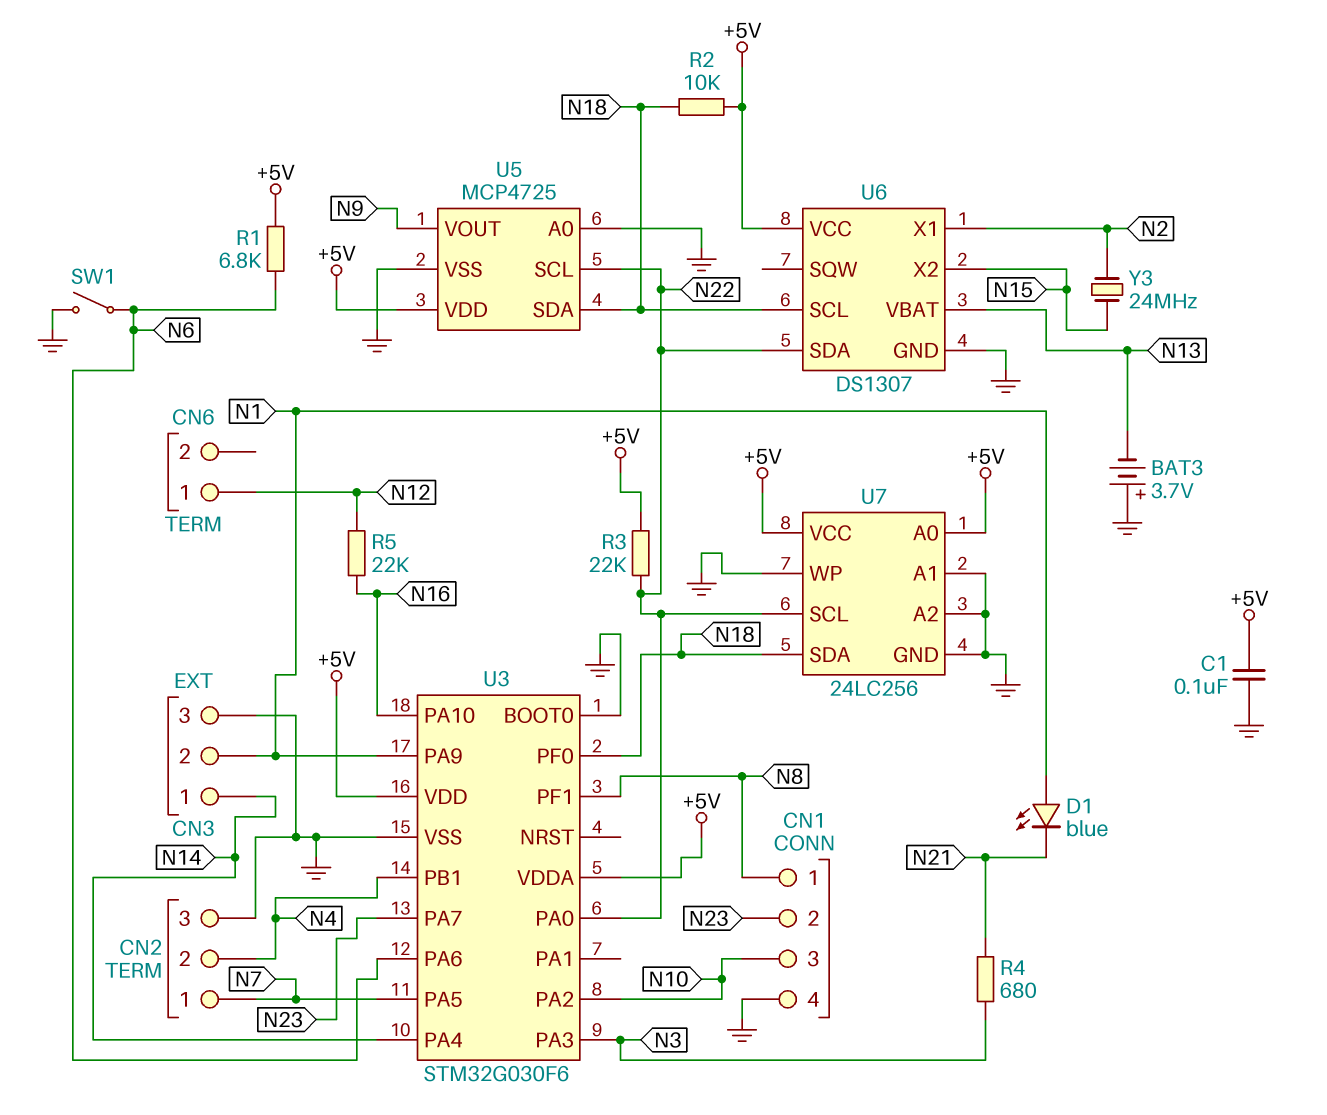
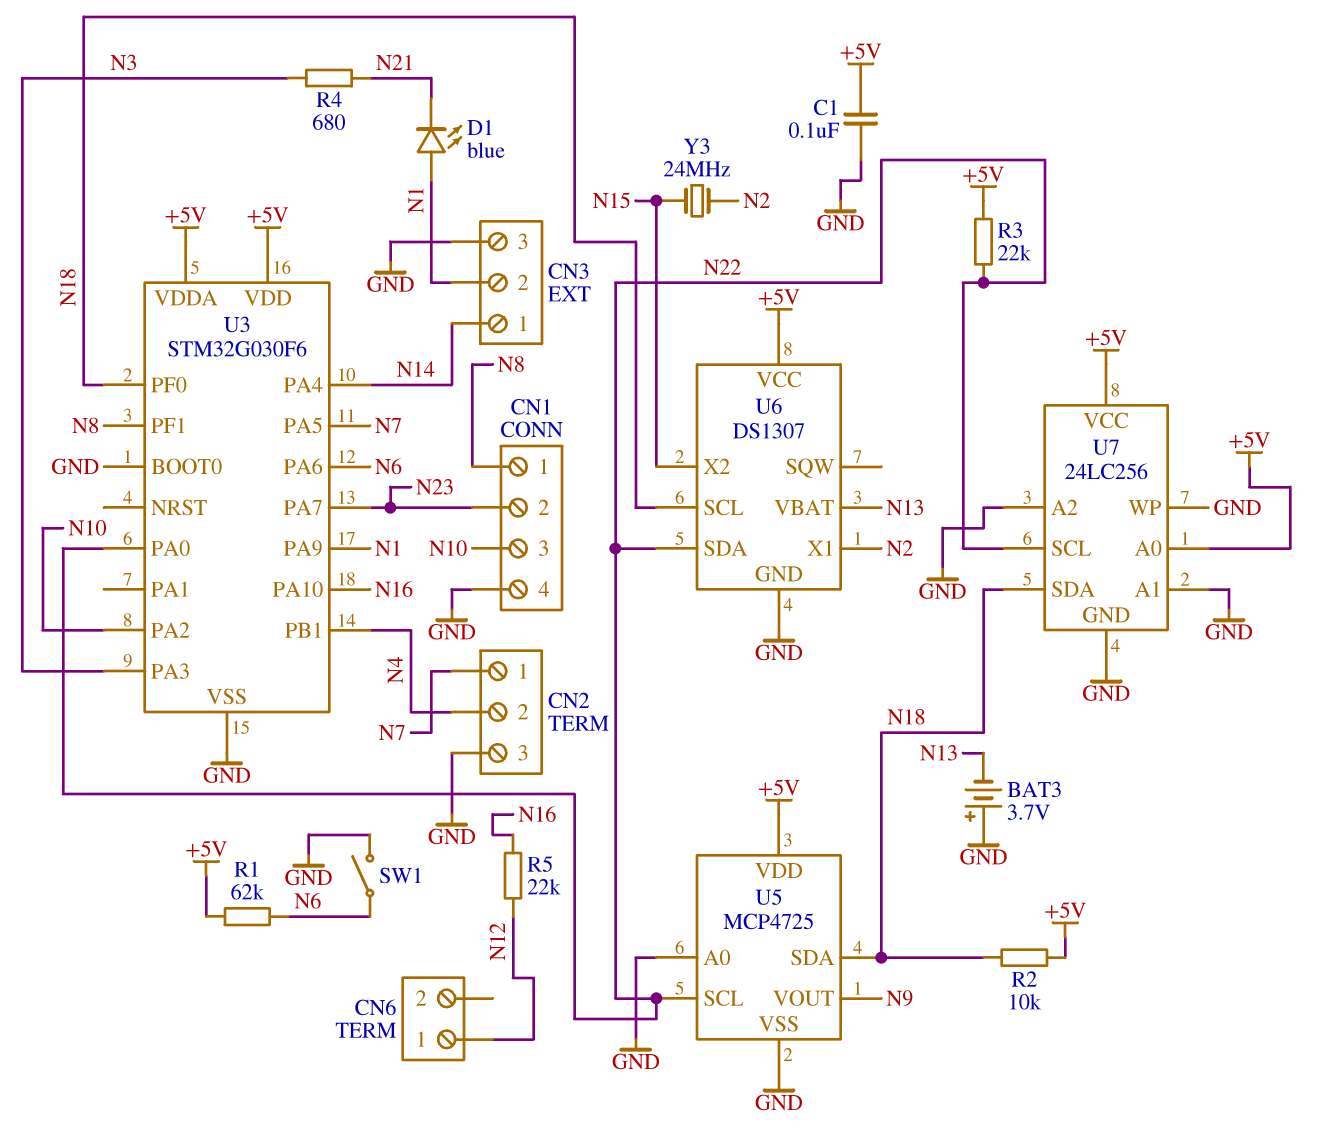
R1: 6.8k (+5V, N6) -> 62k (+5V, N6)

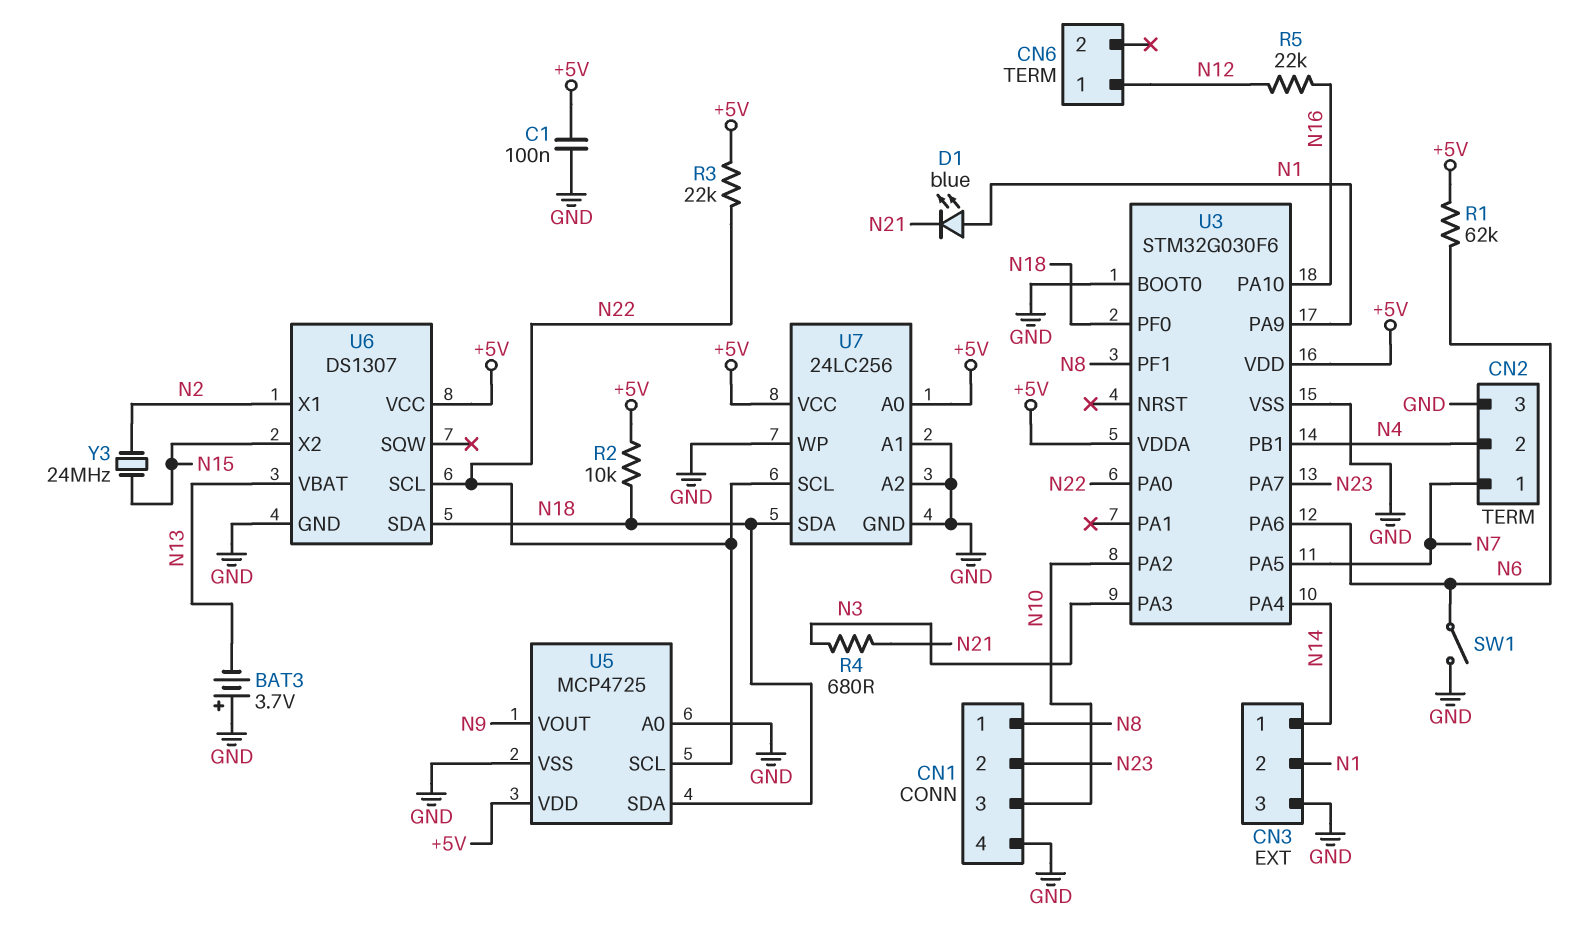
U6 pin SCL: N18 -> N22
U6 pin SDA: N22 -> N18

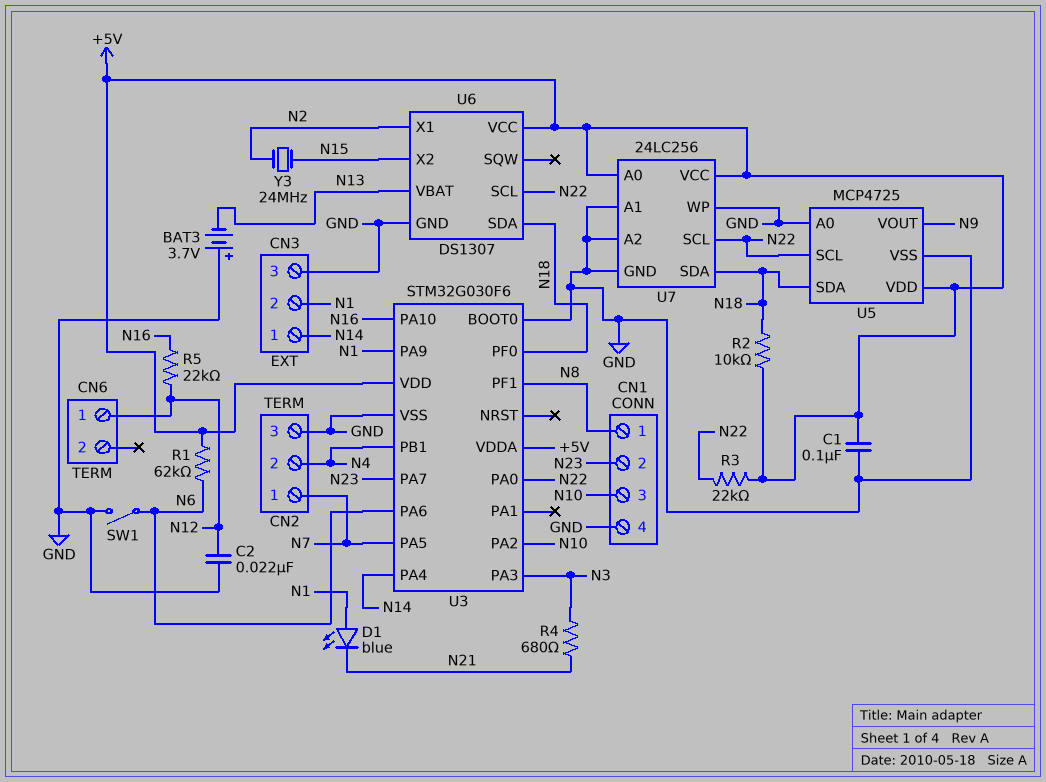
C2: none -> 22nF (GND, N12)

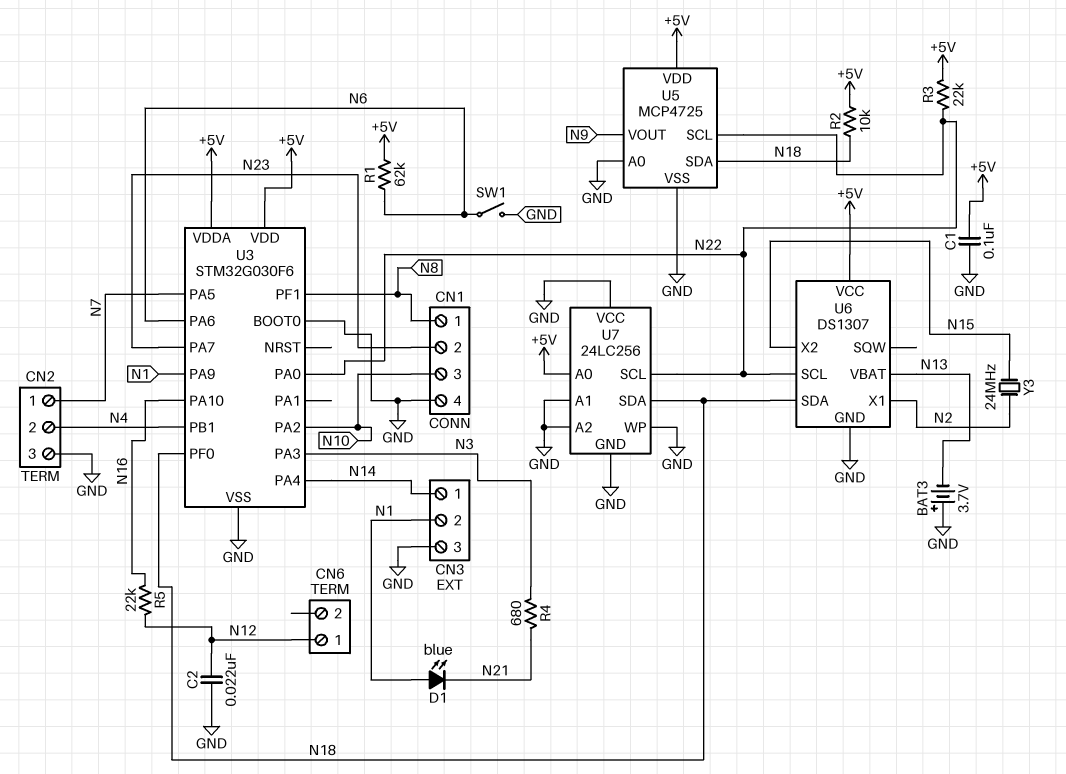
U7 pin VCC: +5V -> GND

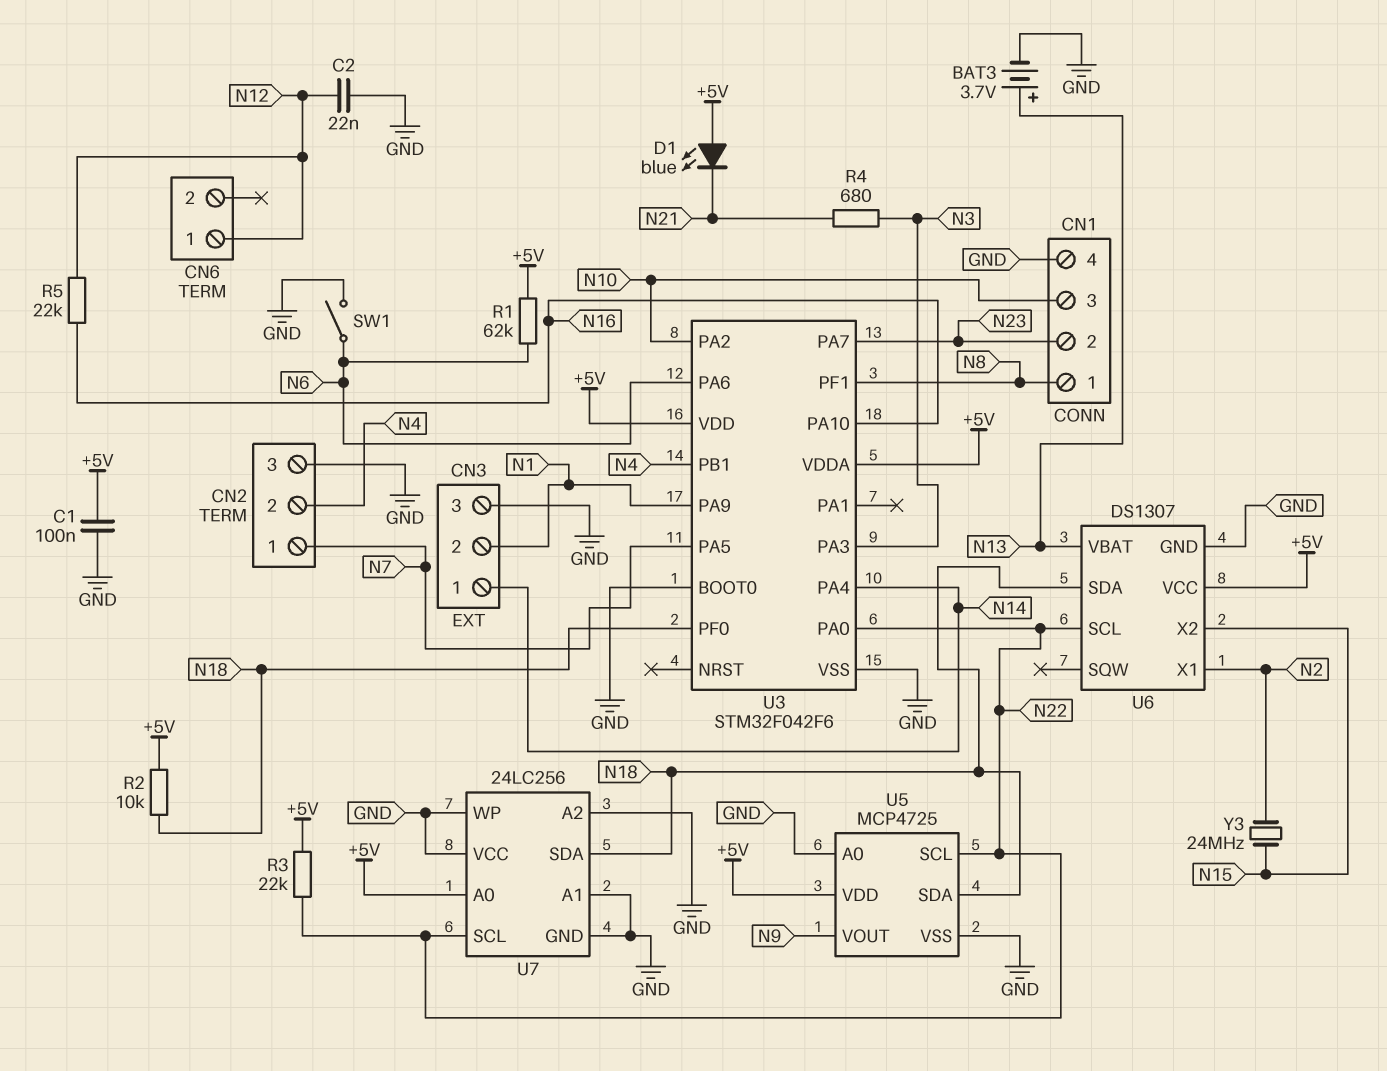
BAT3: 3.7V (plus GND, minus N13) -> 3.7V (plus N13, minus GND)
D1: LED blue (A N1, K N21) -> LED blue (A +5V, K N21)
U3: STM32G030F6 -> STM32F042F6

